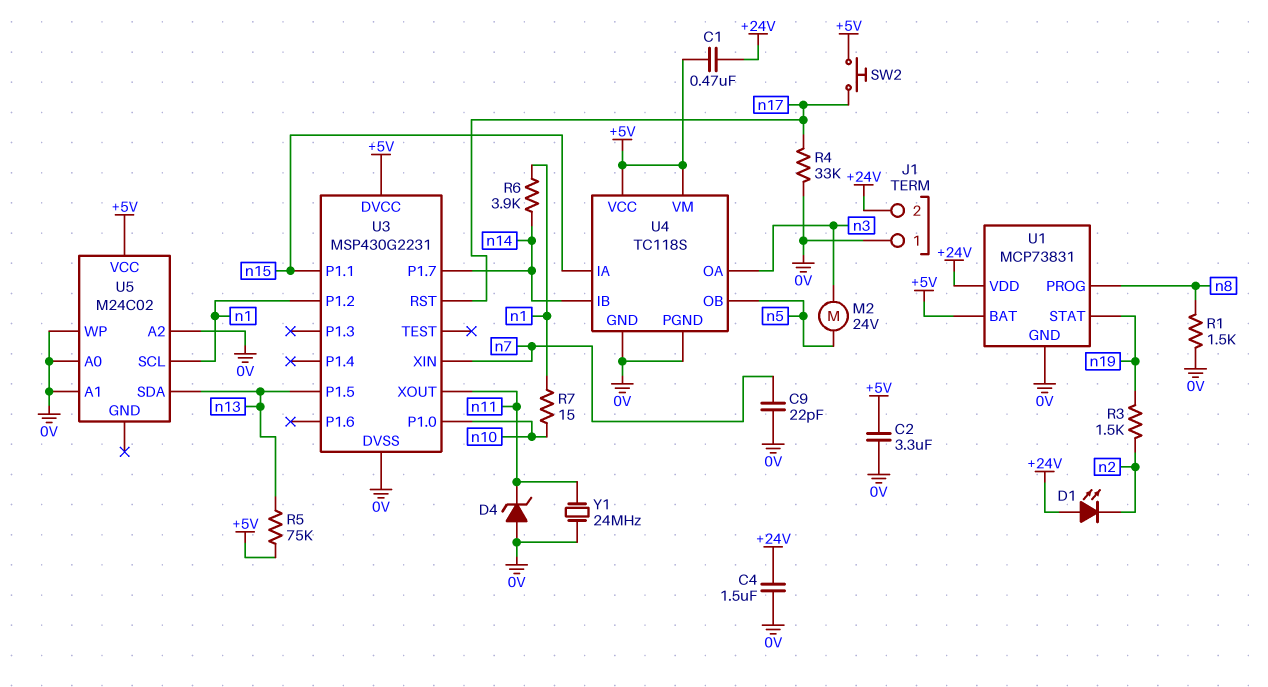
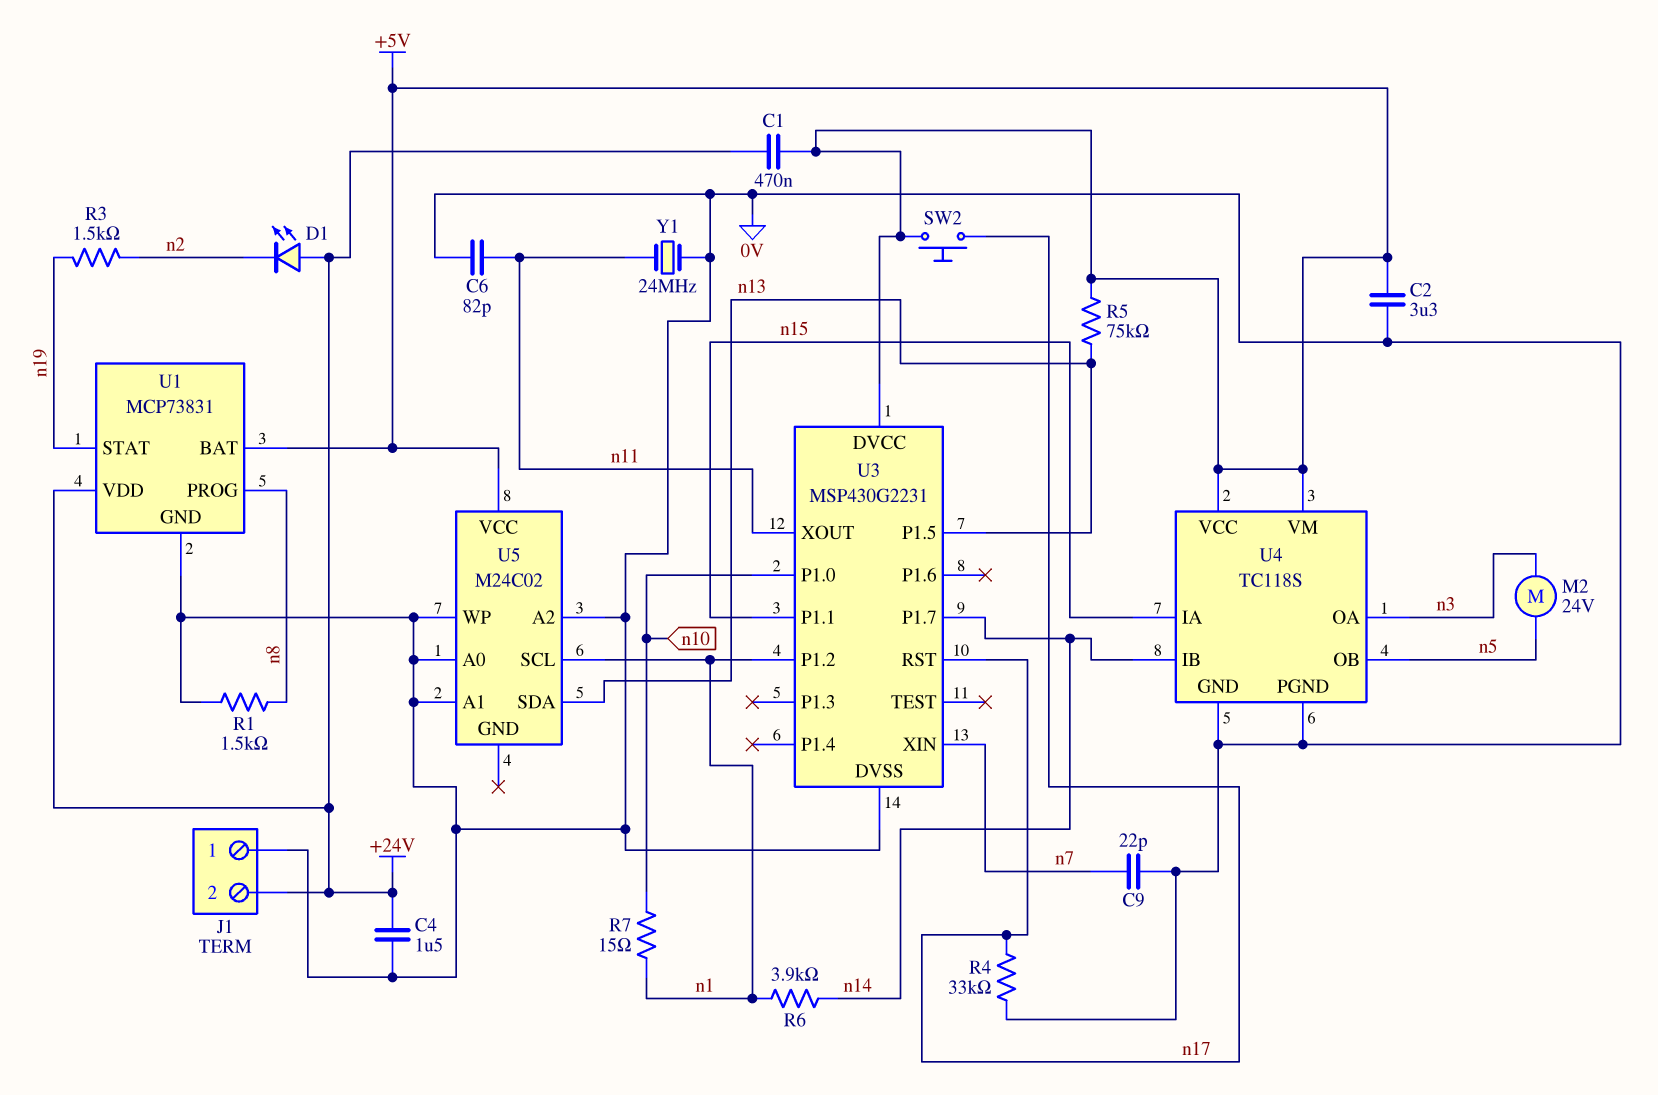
C6: none -> 82pF (0V, n11)
D4: zener (A 0V, K n11) -> none

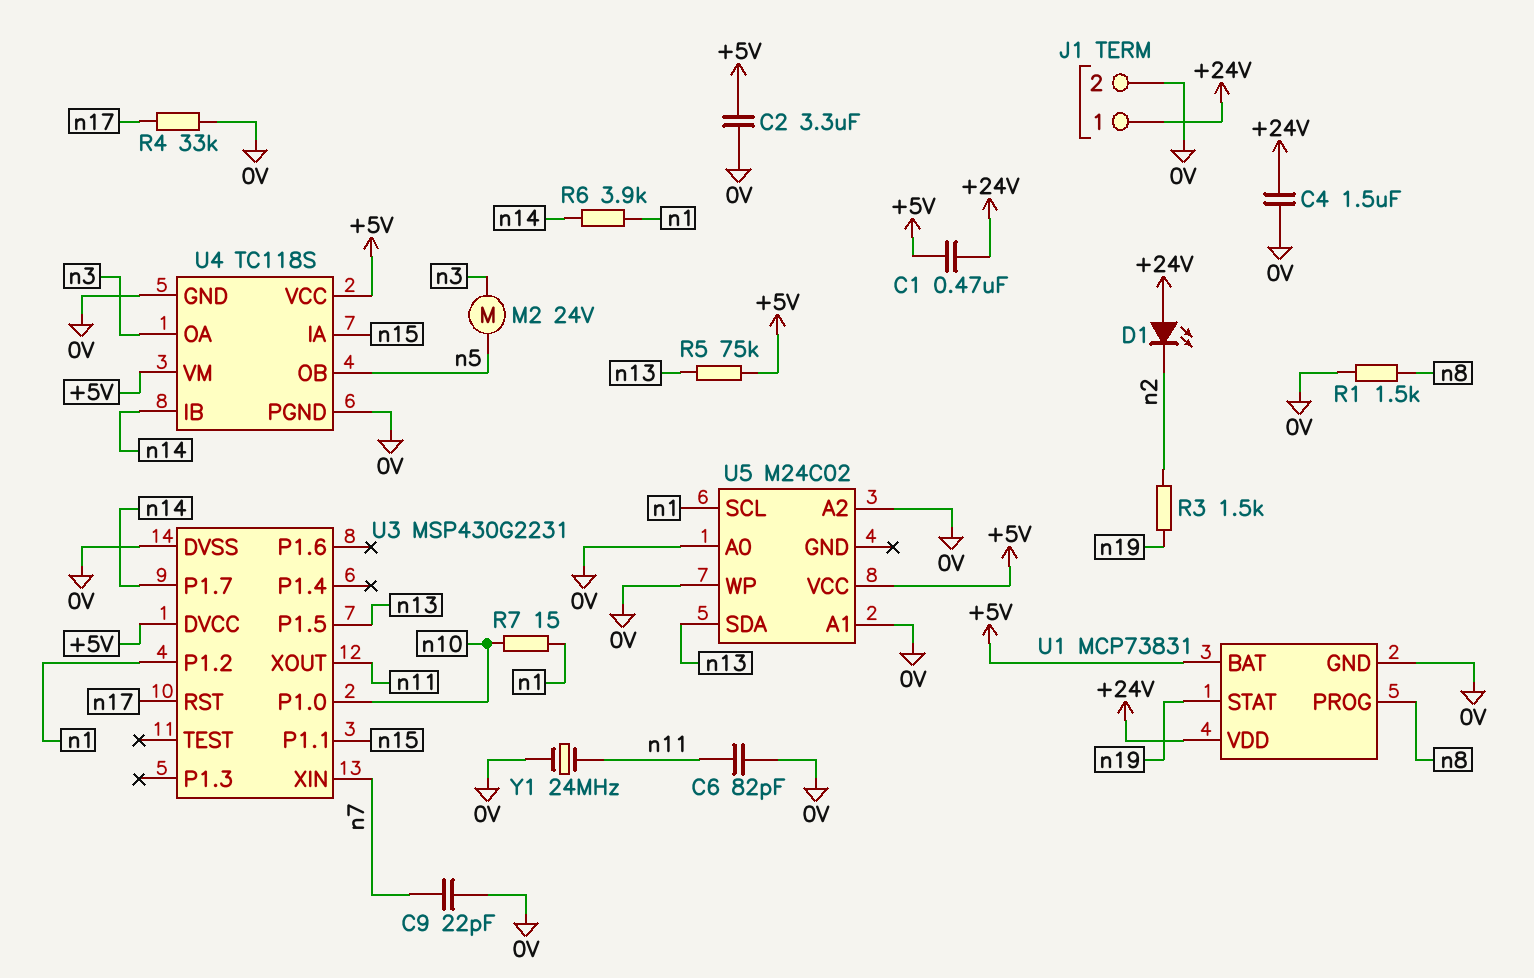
J1 pin 1: 0V -> +24V
J1 pin 2: +24V -> 0V
SW2: button (+5V, n17) -> none

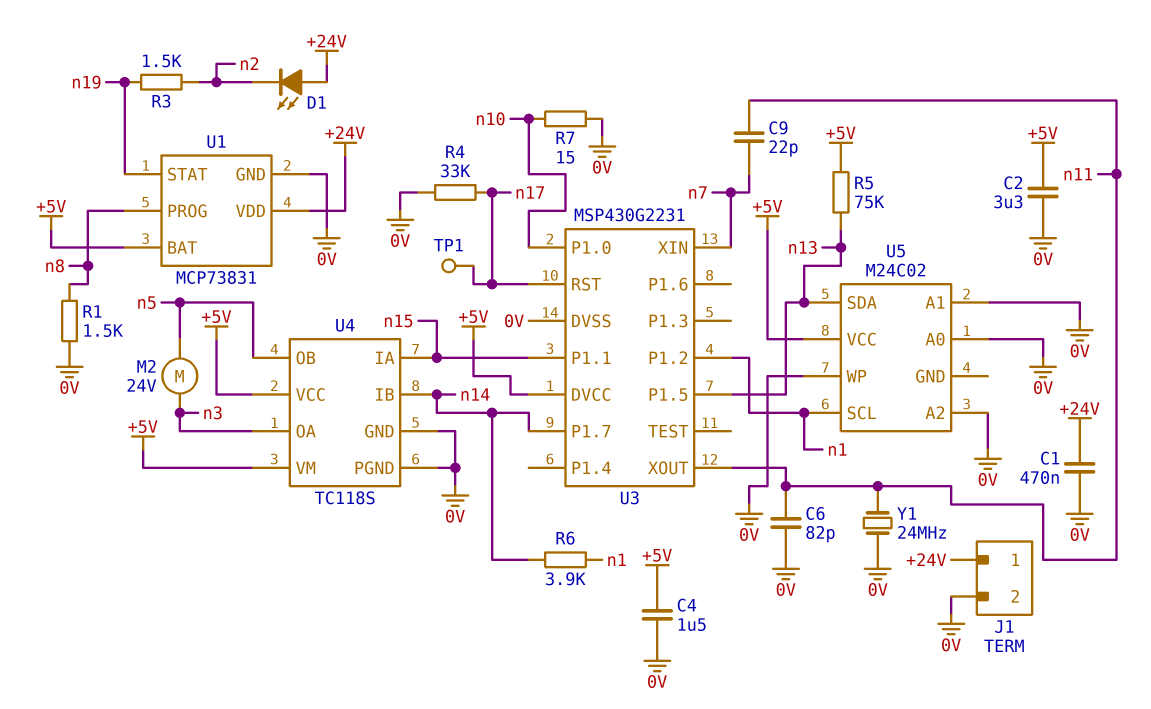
C1: 470nF (+5V, +24V) -> 470nF (+24V, 0V)
C4: 1.5uF (+24V, 0V) -> 1.5uF (+5V, 0V)
C9: 22pF (0V, n7) -> 22pF (n7, n11)
R7: 15 (n1, n10) -> 15 (0V, n10)
TP1: none -> test point (n17)

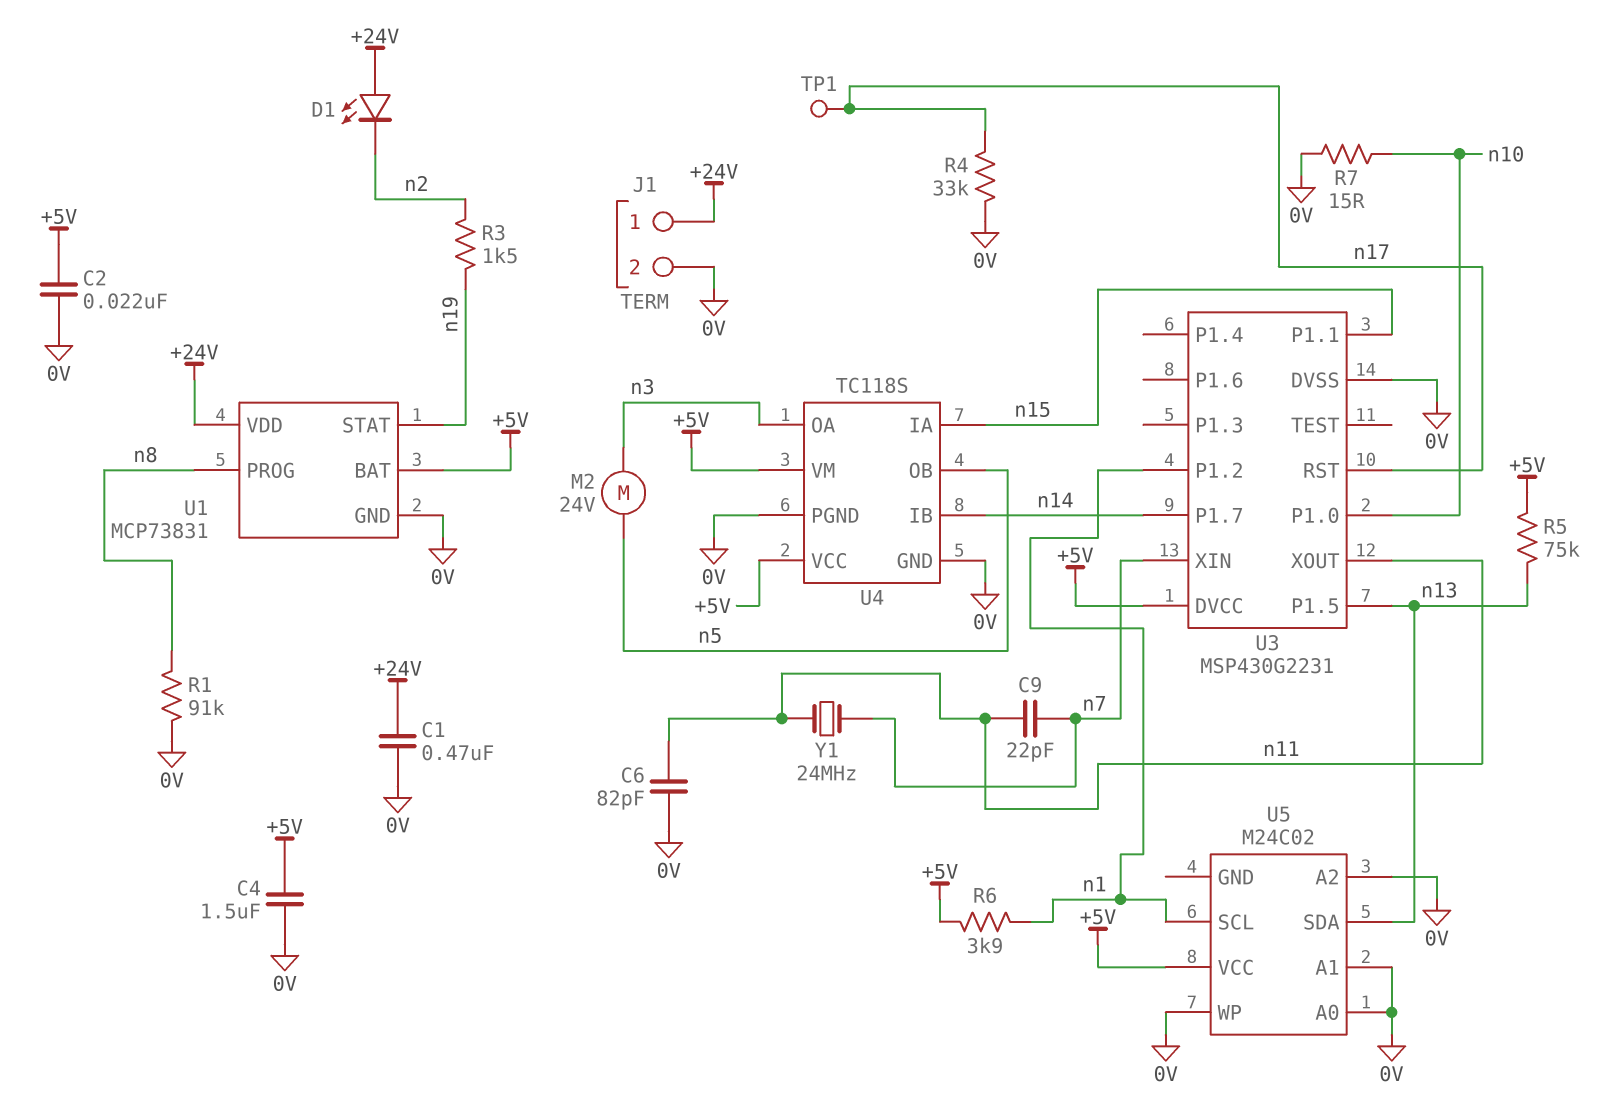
C2: 3.3uF (+5V, 0V) -> 22nF (+5V, 0V)
R1: 1.5k (0V, n8) -> 91k (0V, n8)
R6: 3.9k (n1, n14) -> 3.9k (+5V, n1)
Y1: 24MHz (0V, n11) -> 24MHz (n7, n11)

